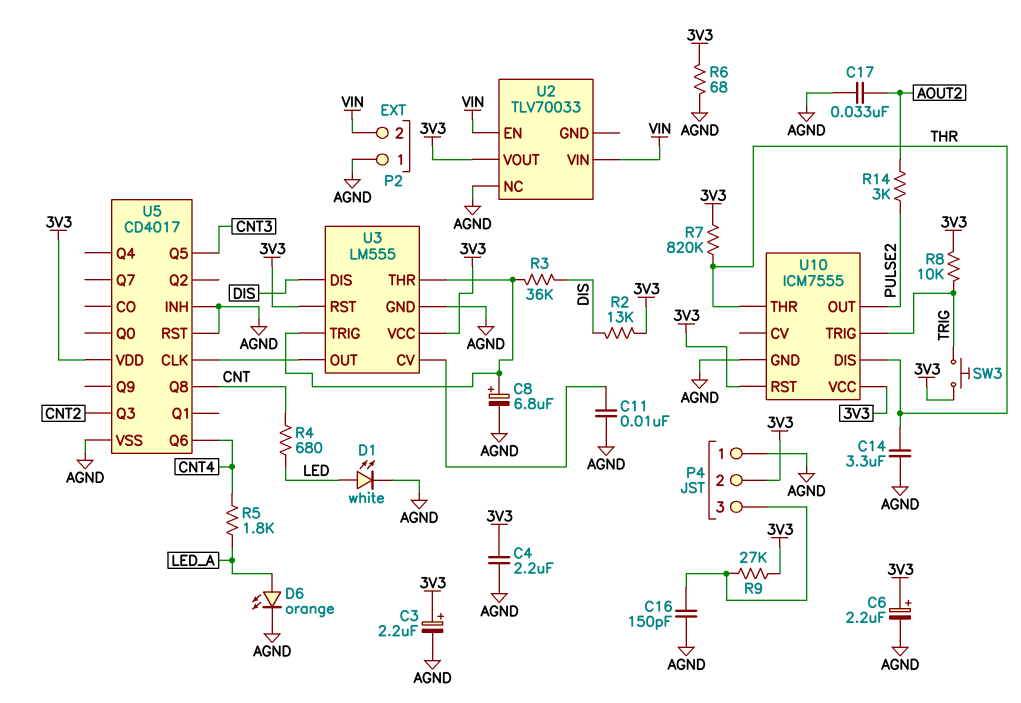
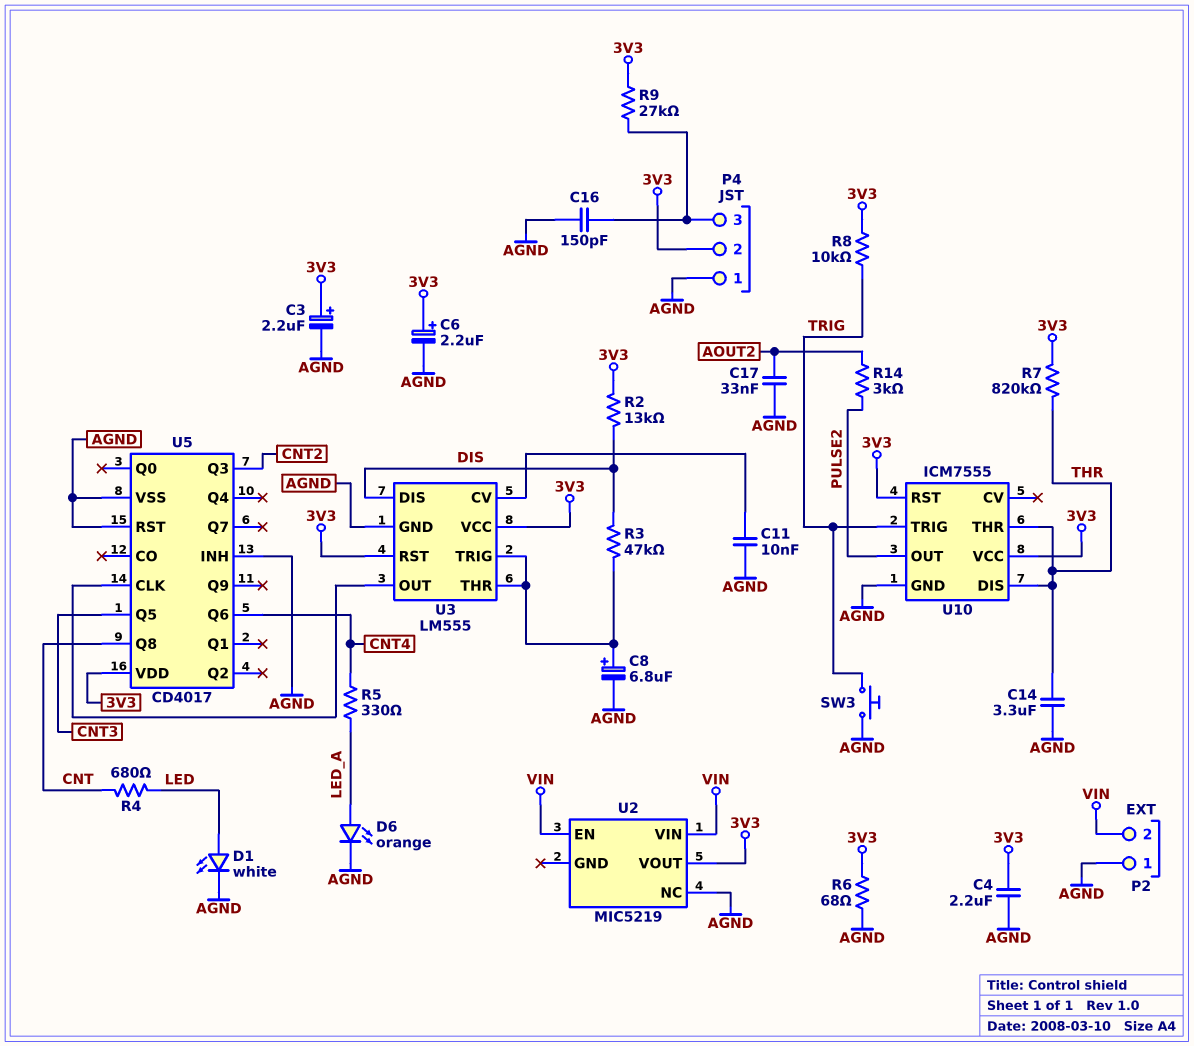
R3: 36k (DIS, U3/THR) -> 47k (DIS, U3/THR)
R5: 1.8k (CNT4, LED_A) -> 330 (CNT4, LED_A)
SW3: button (3V3, TRIG) -> button (AGND, TRIG)
U2: TLV70033 -> MIC5219

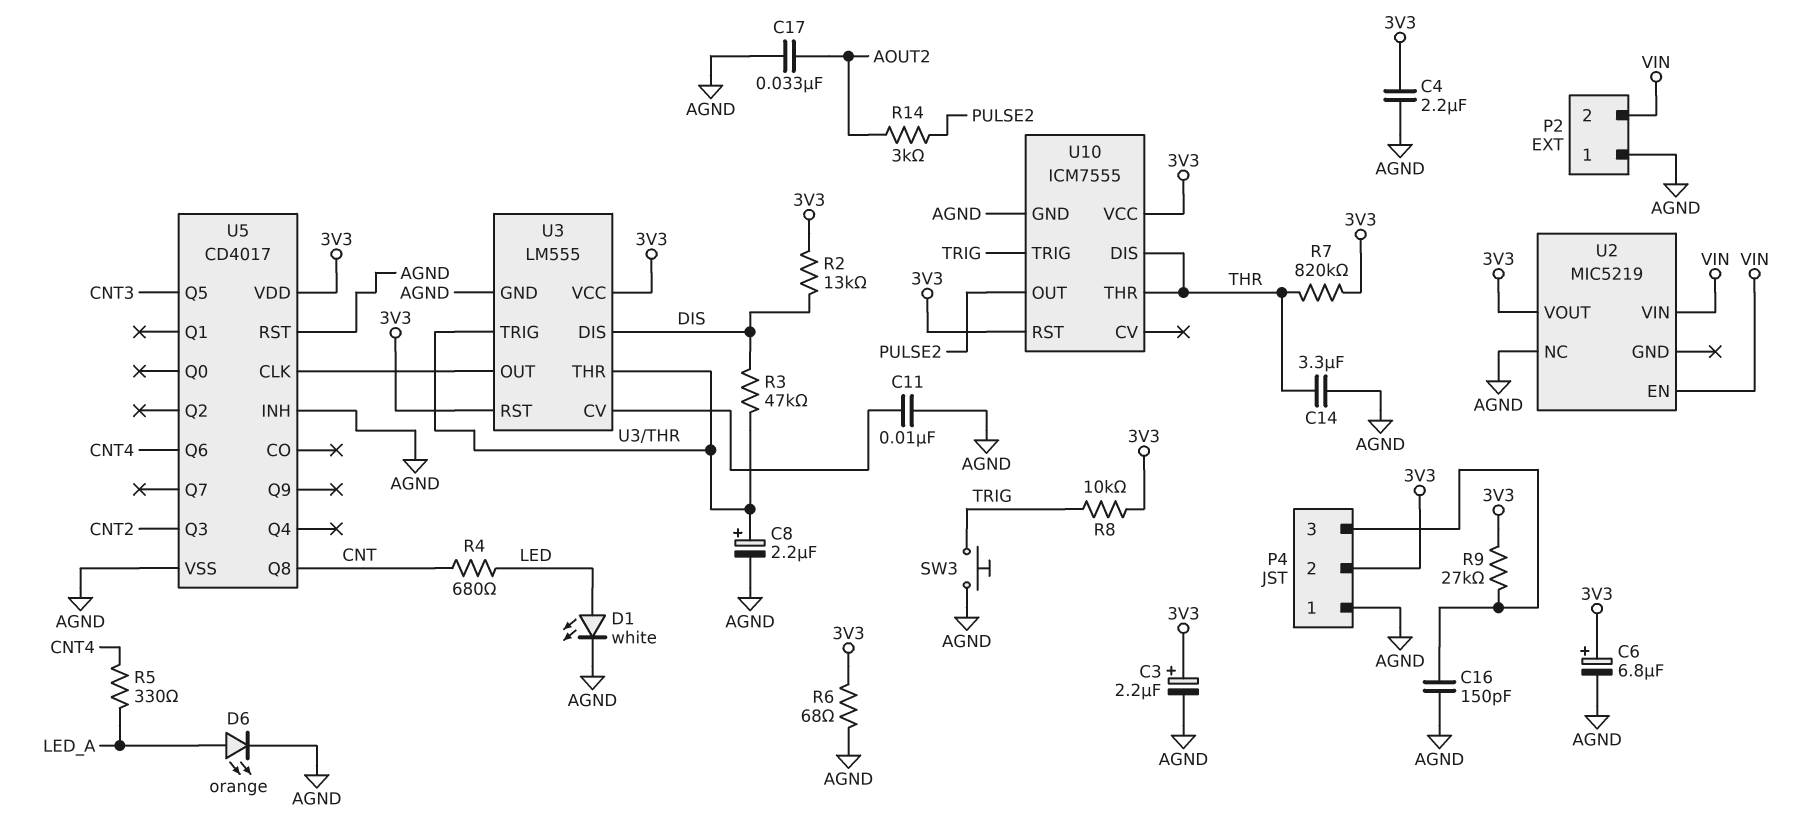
C6: 2.2uF (plus 3V3, minus AGND) -> 6.8uF (plus 3V3, minus AGND)
C8: 6.8uF (plus U3/THR, minus AGND) -> 2.2uF (plus U3/THR, minus AGND)

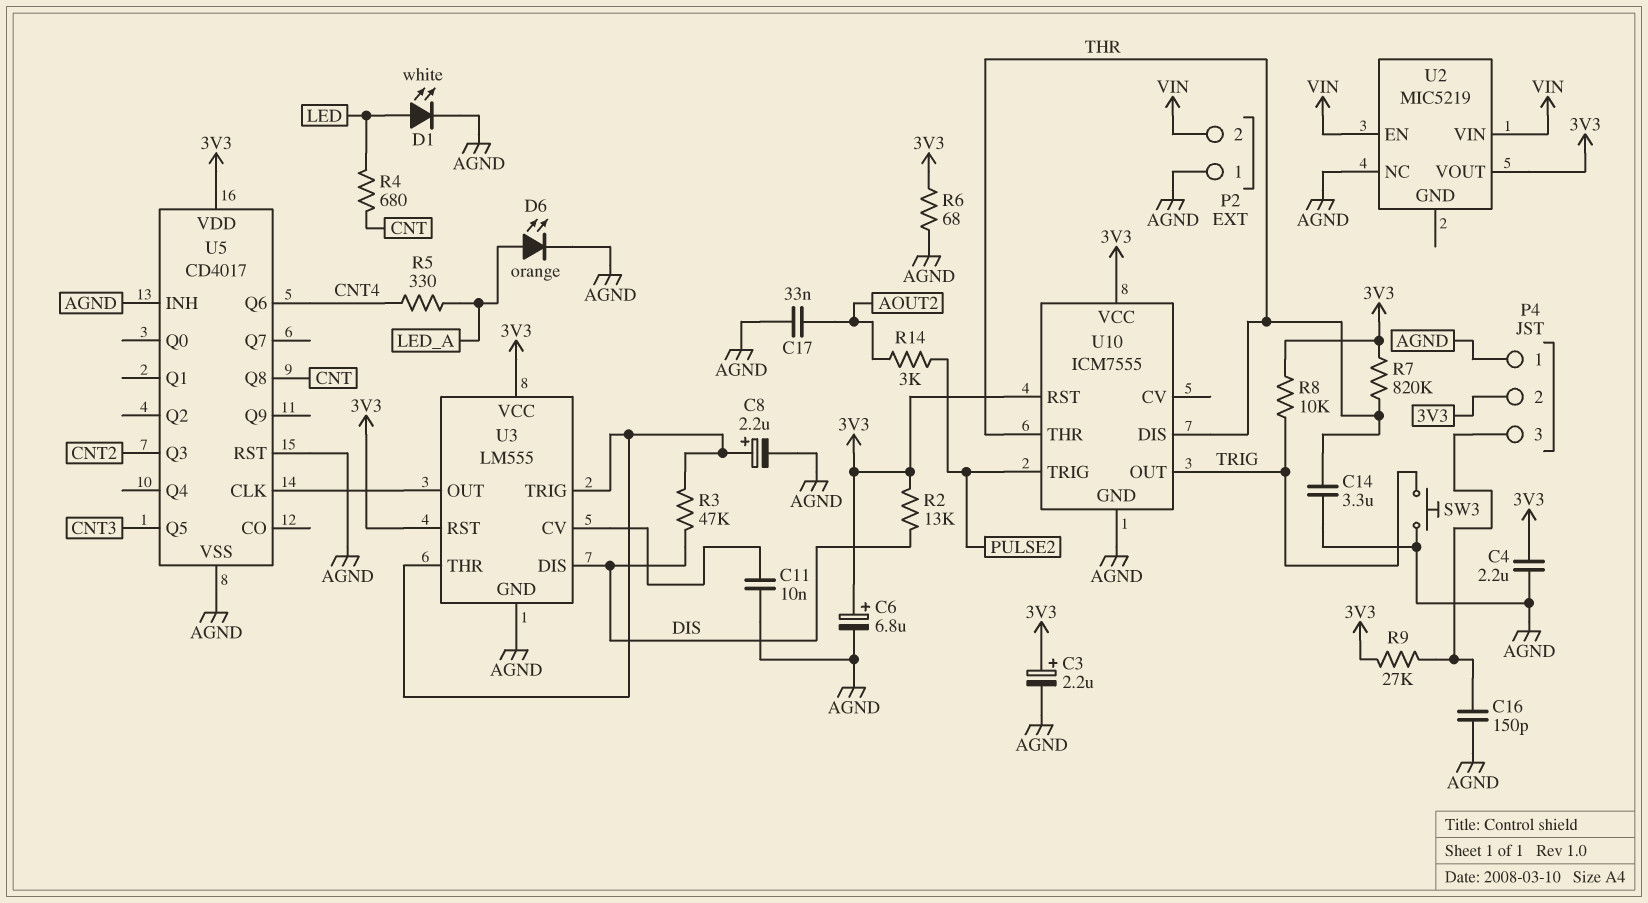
U10 pin OUT: PULSE2 -> TRIG
U10 pin TRIG: TRIG -> PULSE2

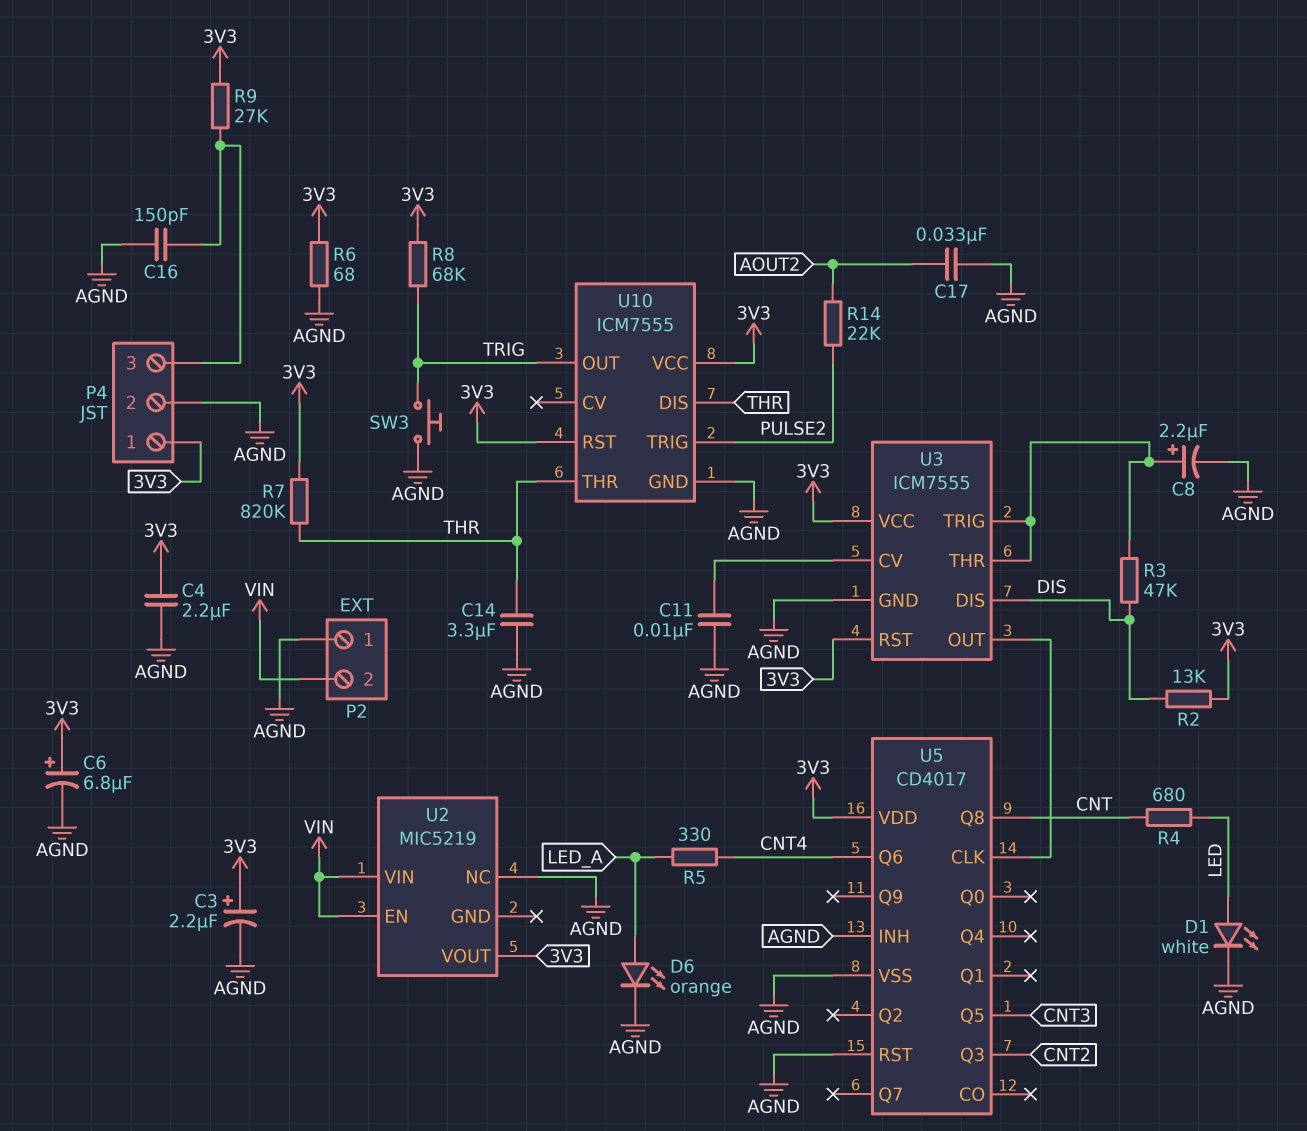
P4 pin 1: AGND -> 3V3
P4 pin 2: 3V3 -> AGND
R8: 10k (3V3, TRIG) -> 68k (3V3, TRIG)
R14: 3k (AOUT2, PULSE2) -> 22k (AOUT2, PULSE2)
U3: LM555 -> ICM7555

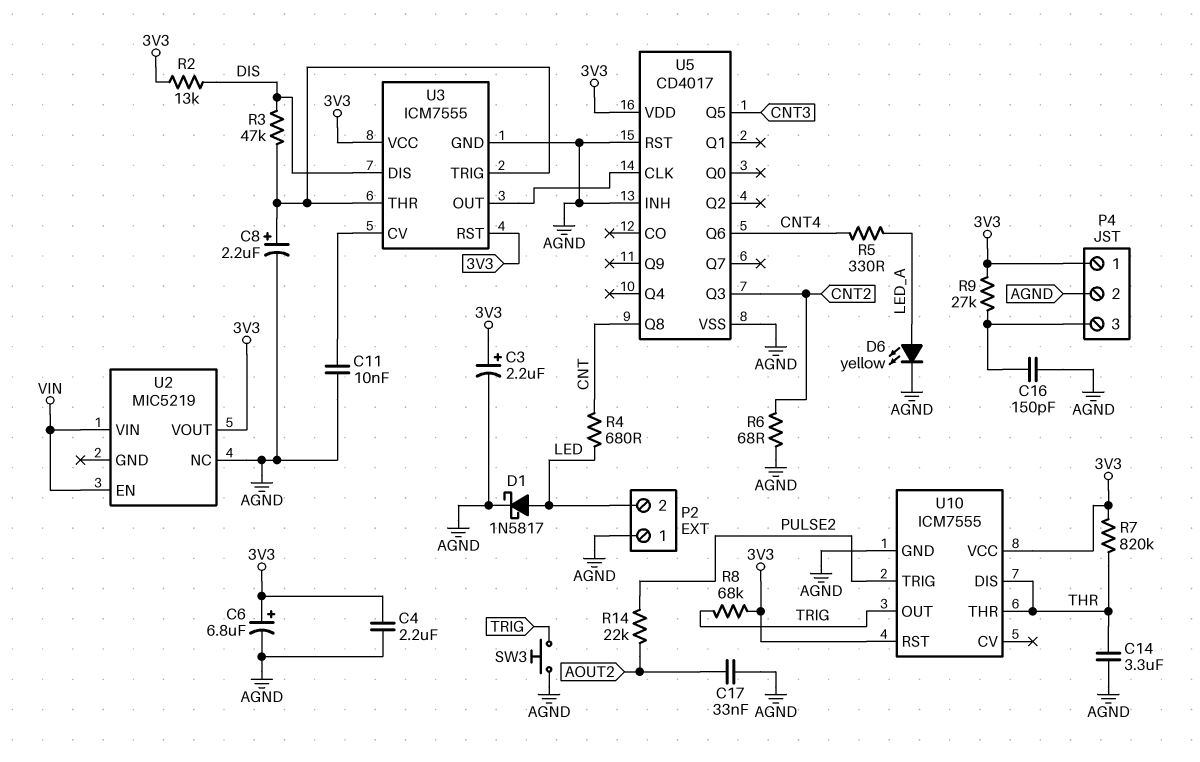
D1: LED white (A LED, K AGND) -> schottky 1N5817 (A LED, K AGND)
D6: LED orange (A LED_A, K AGND) -> LED yellow (A LED_A, K AGND)
P2 pin 2: VIN -> LED
R6: 68 (3V3, AGND) -> 68 (AGND, CNT2)

